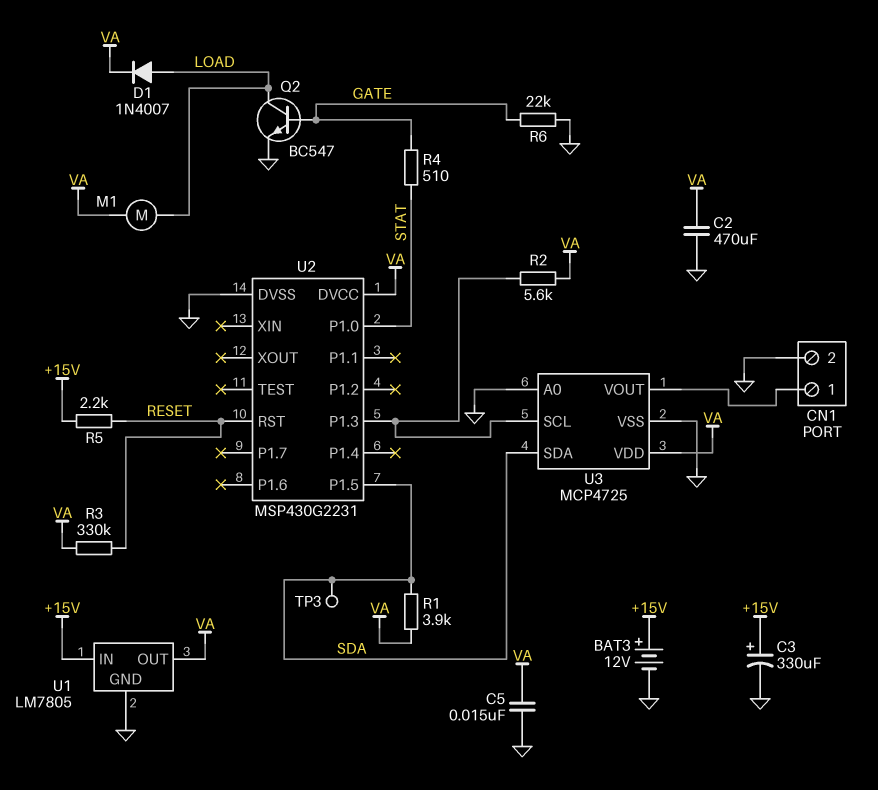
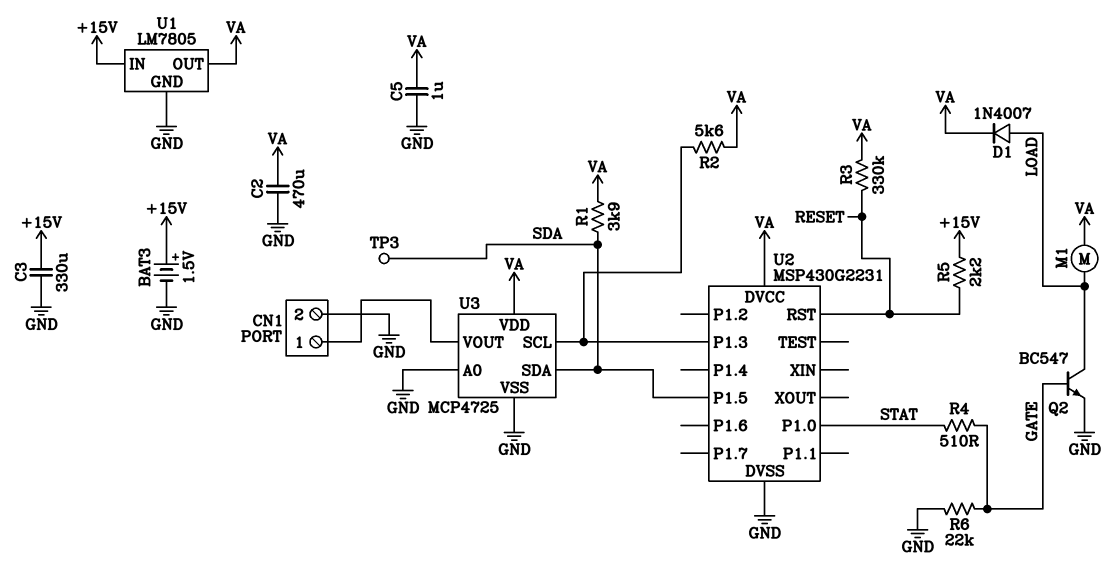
BAT3: 12V (plus +15V, minus GND) -> 1.5V (plus +15V, minus GND)
C3: 330uF (plus +15V, minus GND) -> 330uF (+15V, GND)
C5: 15nF (GND, VA) -> 1uF (GND, VA)

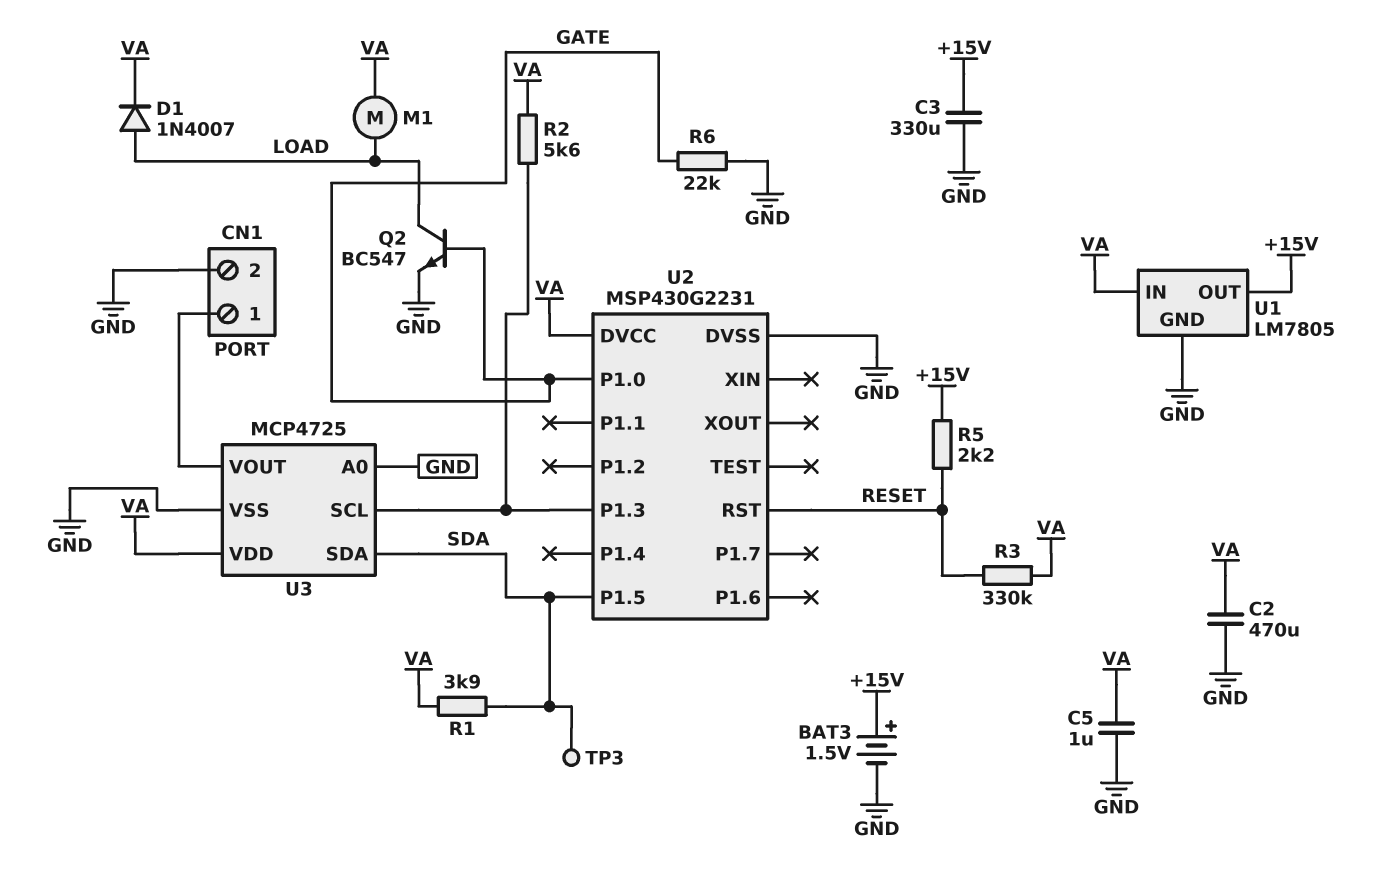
R4: 510 (GATE, STAT) -> none
U1 pin IN: +15V -> VA
U1 pin OUT: VA -> +15V
U2 pin P1.0: STAT -> GATE

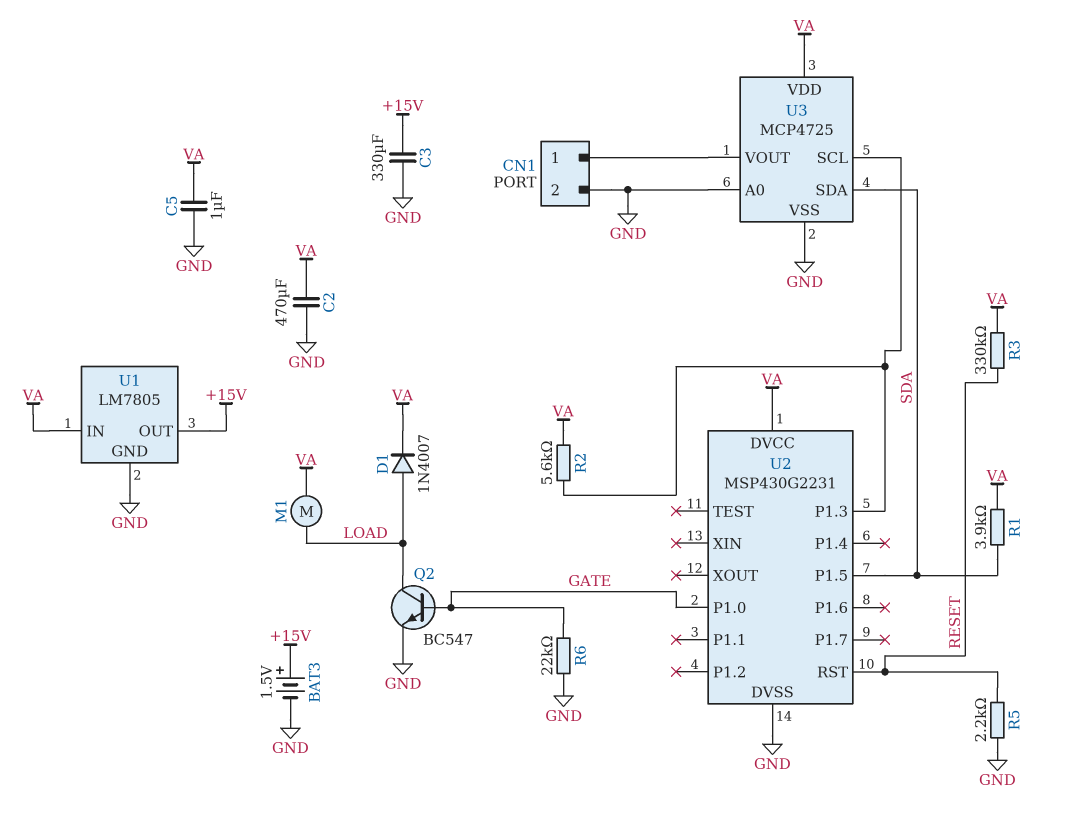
R5: 2.2k (+15V, RESET) -> 2.2k (GND, RESET)
TP3: test point (SDA) -> none

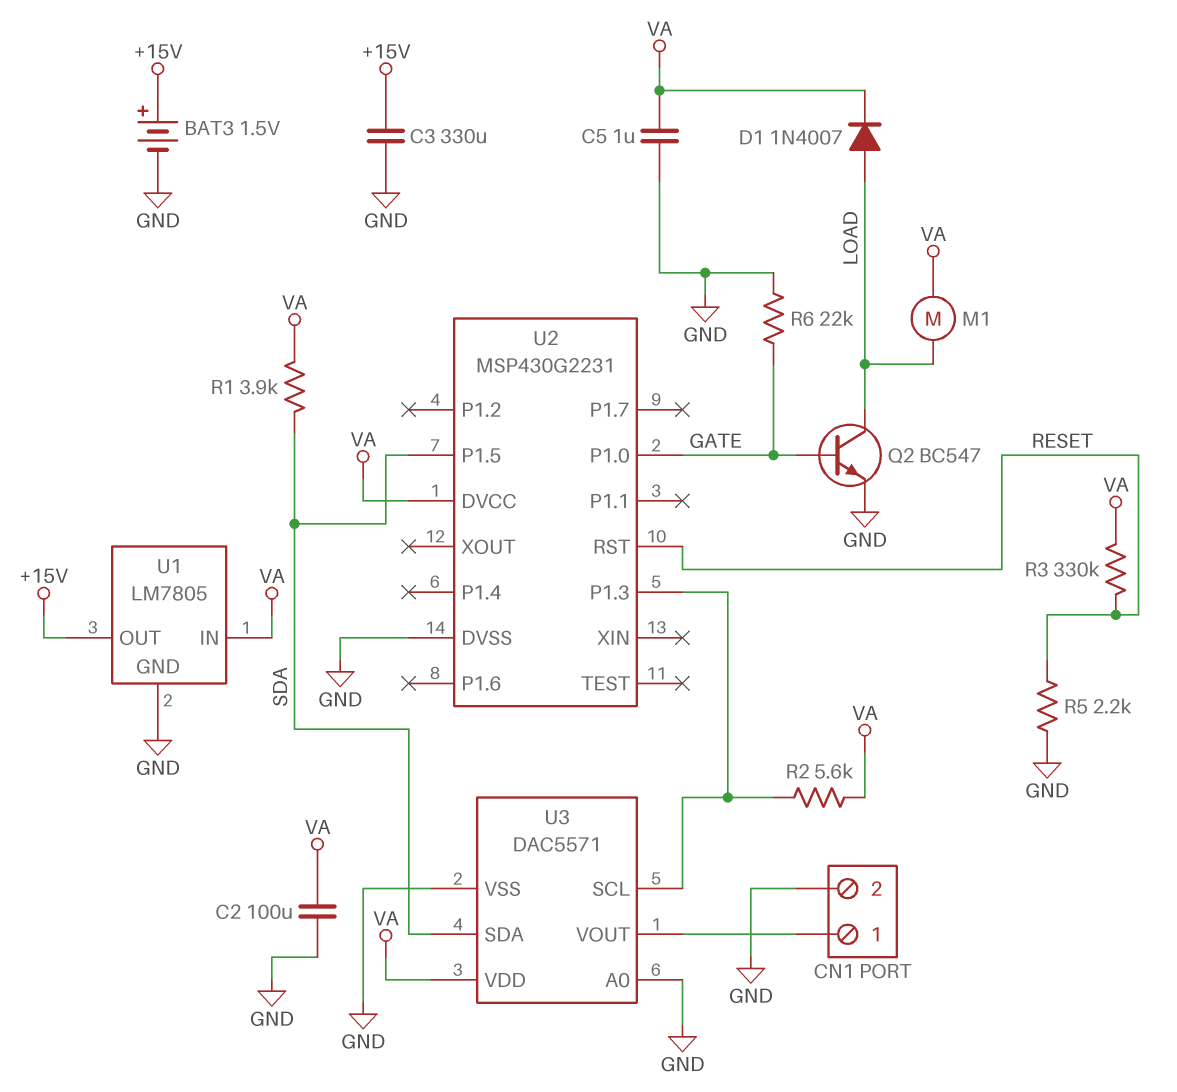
C2: 470uF (GND, VA) -> 100uF (GND, VA)
U3: MCP4725 -> DAC5571

